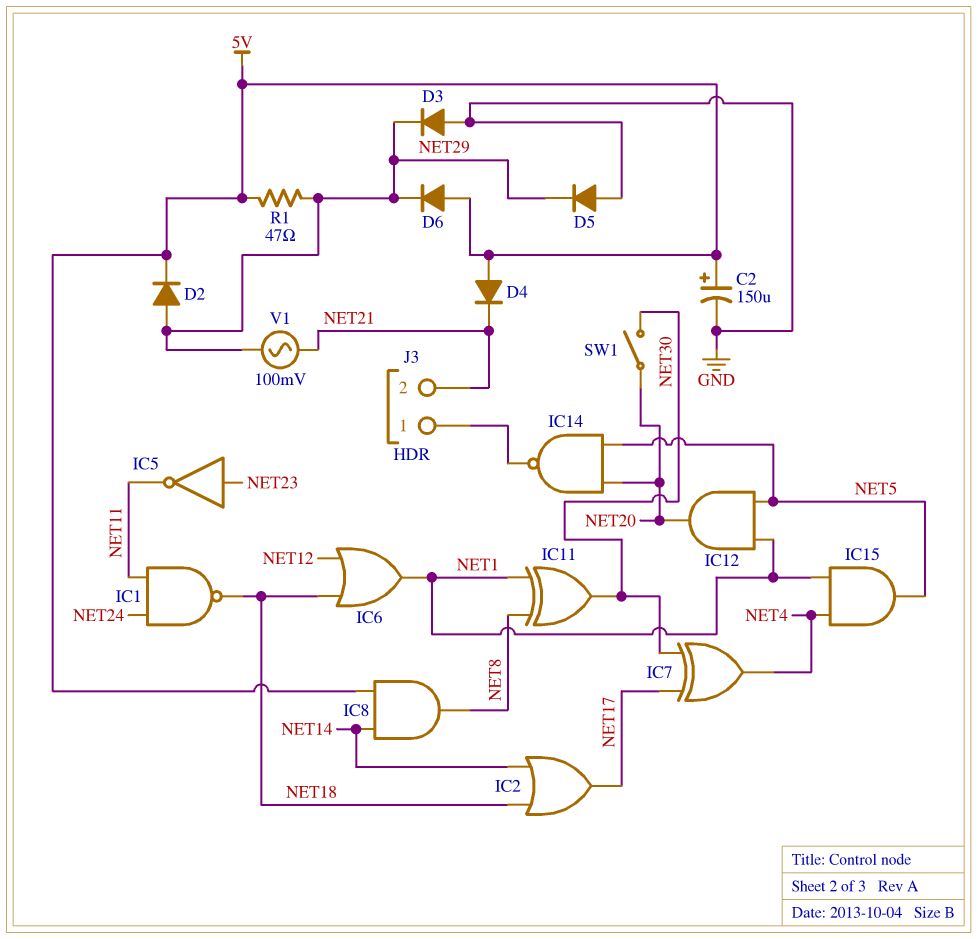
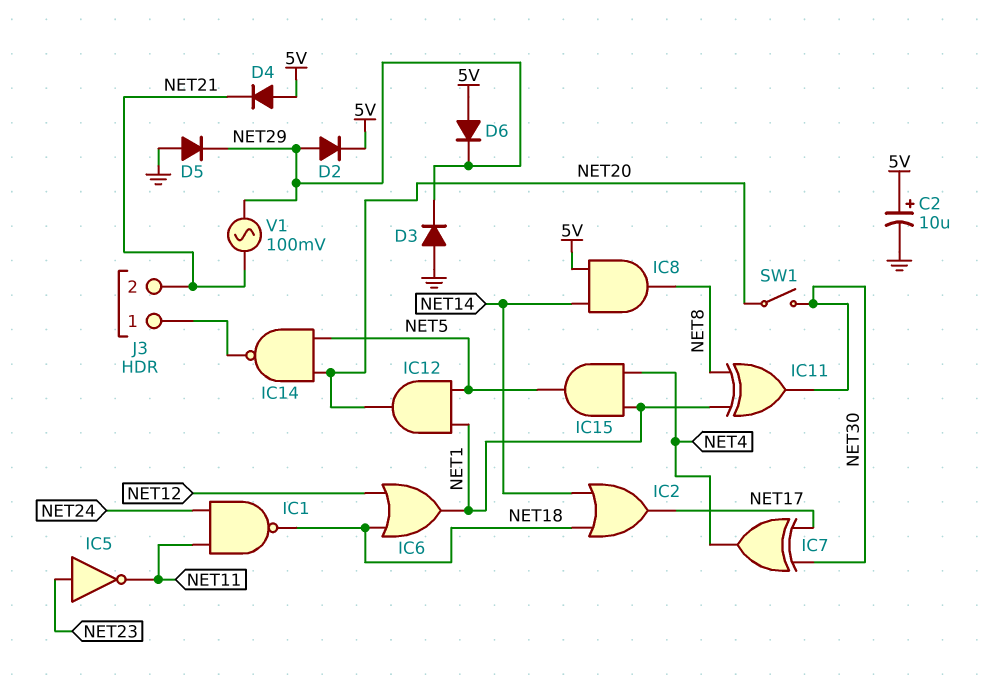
C2: 150uF (plus 5V, minus GND) -> 10uF (plus 5V, minus GND)
R1: 47 (5V, NET29) -> none

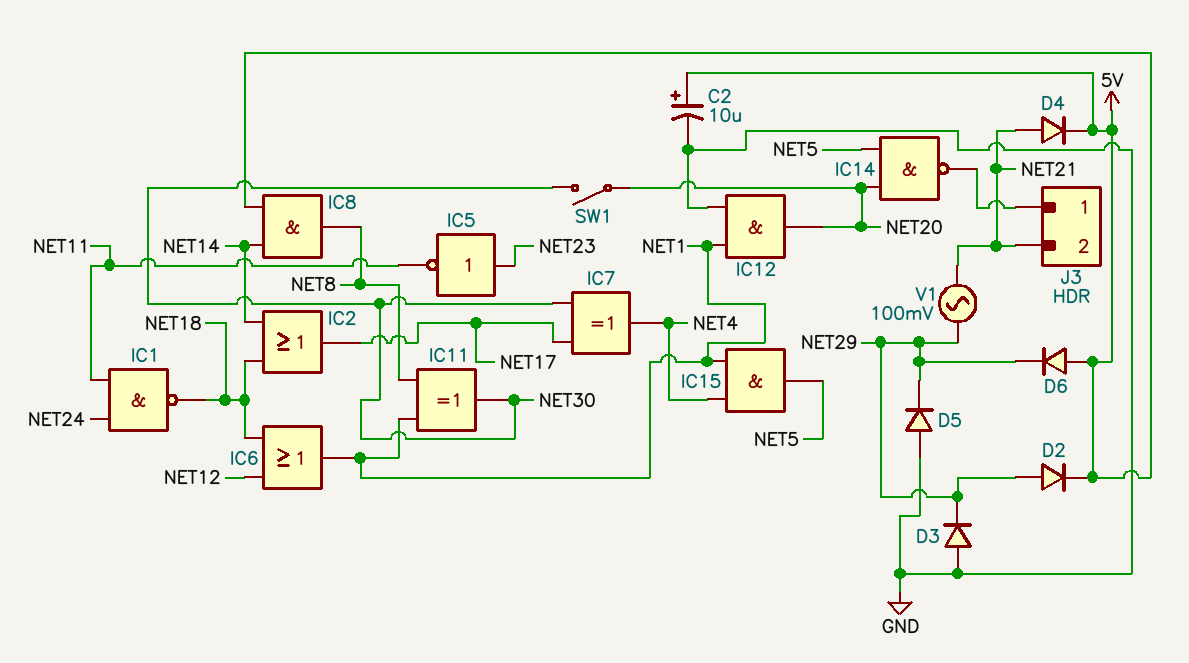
D4: diode (A 5V, K NET21) -> diode (A NET21, K 5V)
IC12: AND (in NET1, in NET5, out NET20) -> AND (in GND, in NET1, out NET20)

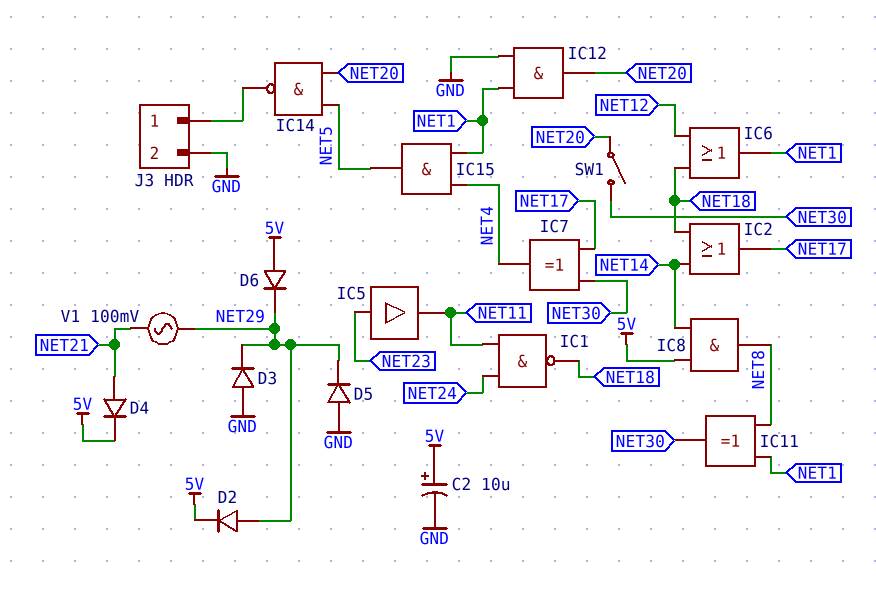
IC5: NOT (in NET23, out NET11) -> buffer (in NET23, out NET11)
J3 pin 2: NET21 -> GND

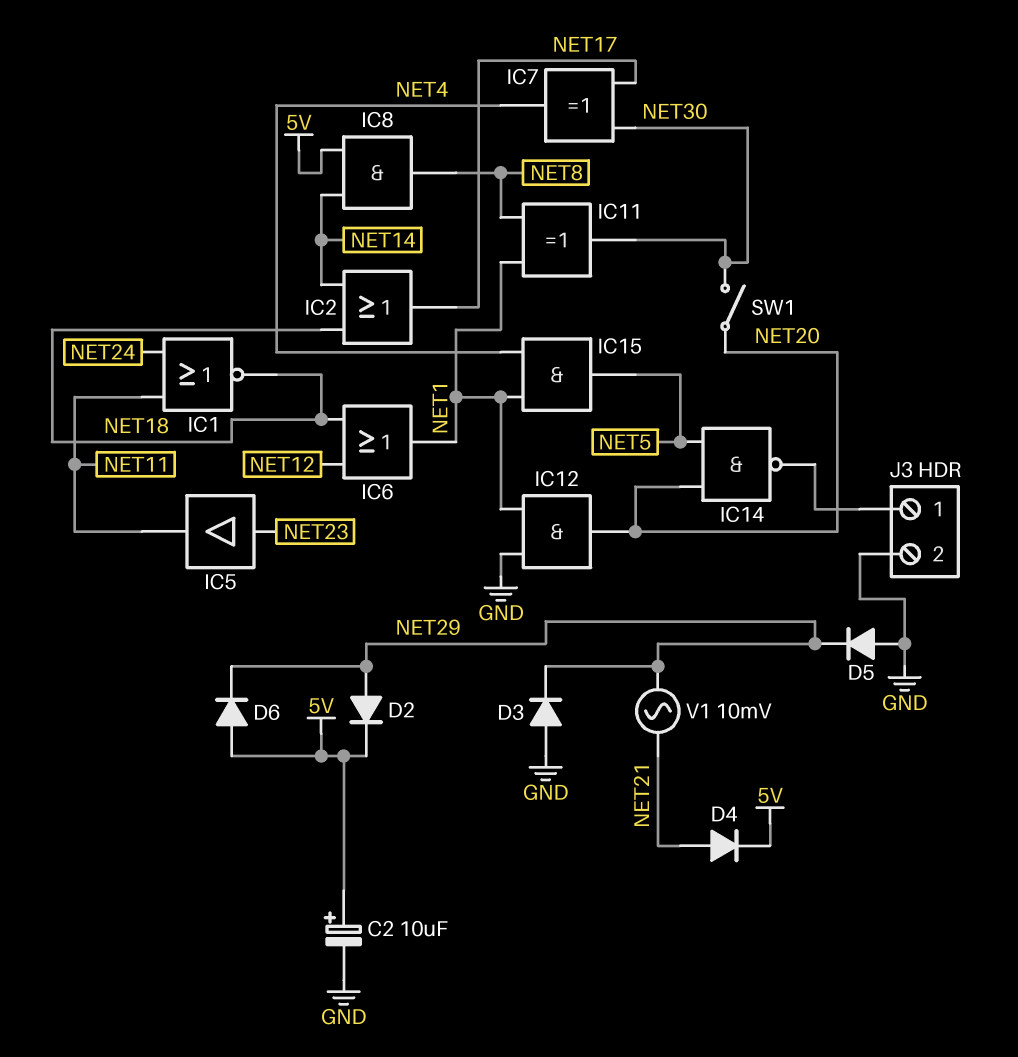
IC1: NAND (in NET11, in NET24, out NET18) -> NOR (in NET11, in NET24, out NET18)
V1: AC 100mV (NET21, NET29) -> AC 10mV (NET21, NET29)

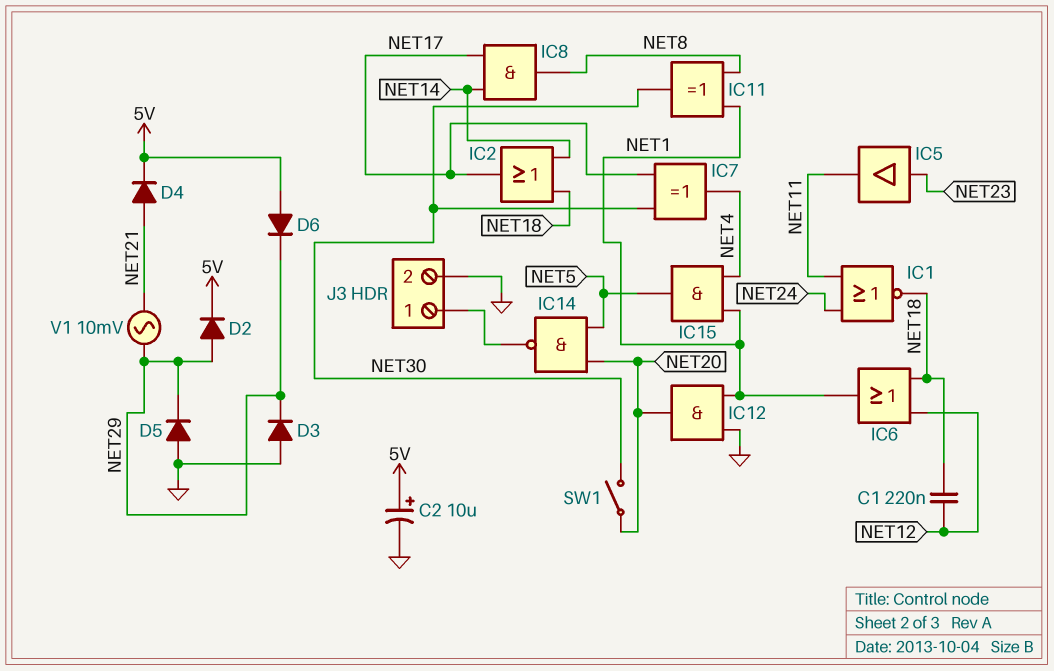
C1: none -> 220nF (NET12, NET18)
IC8: AND (in 5V, in NET14, out NET8) -> AND (in NET14, in NET17, out NET8)

